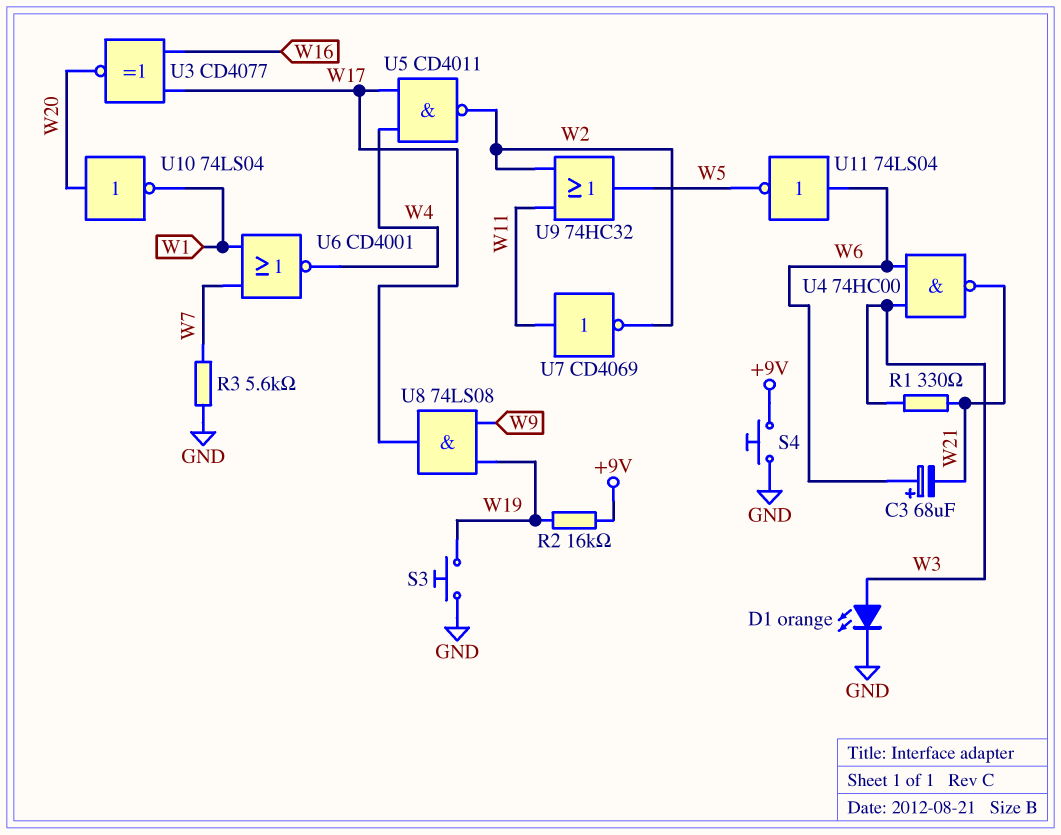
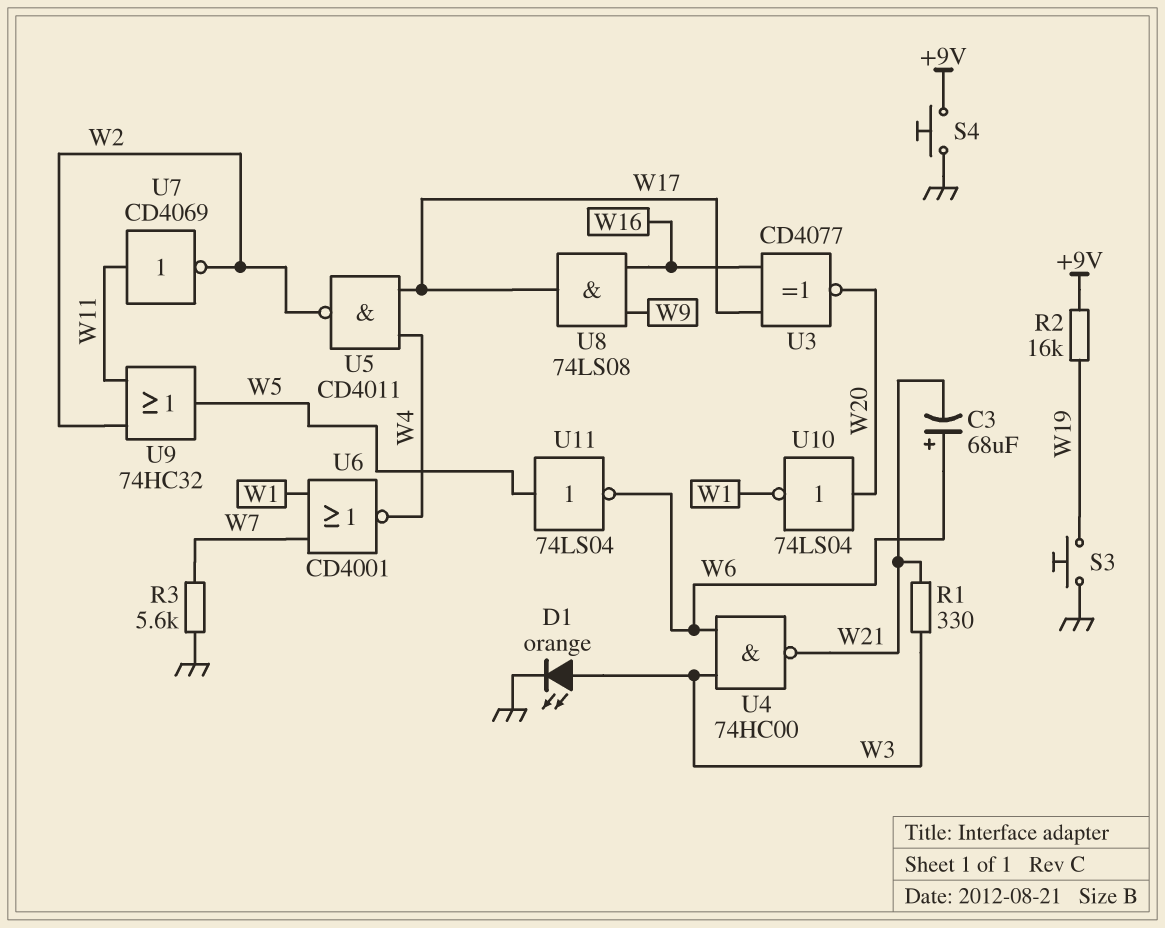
U8: AND 74LS08 (in W9, in W19, out W17) -> AND 74LS08 (in W9, in W16, out W17)
U11: NOT 74LS04 (in W6, out W5) -> NOT 74LS04 (in W5, out W6)

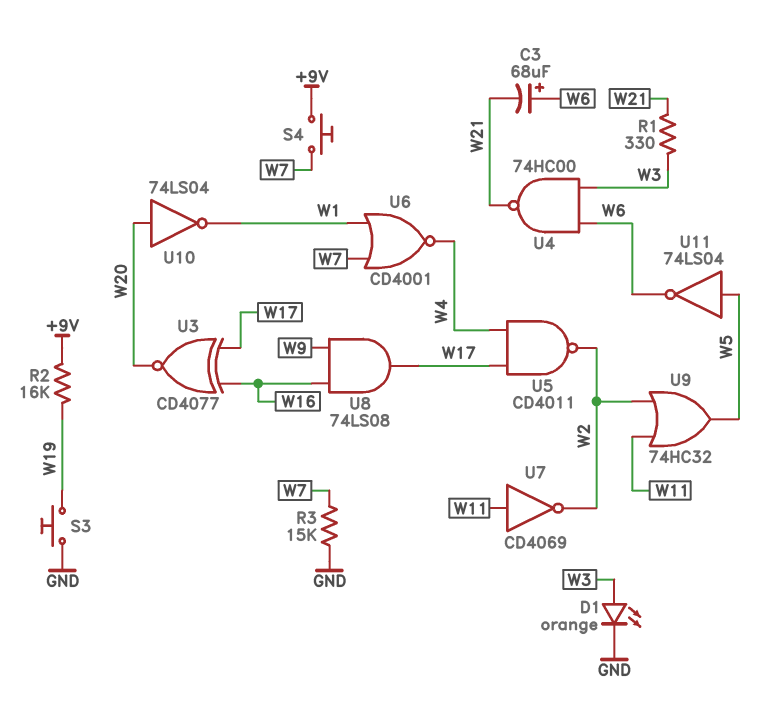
R3: 5.6k (GND, W7) -> 15k (GND, W7)
S4: button (+9V, GND) -> button (+9V, W7)

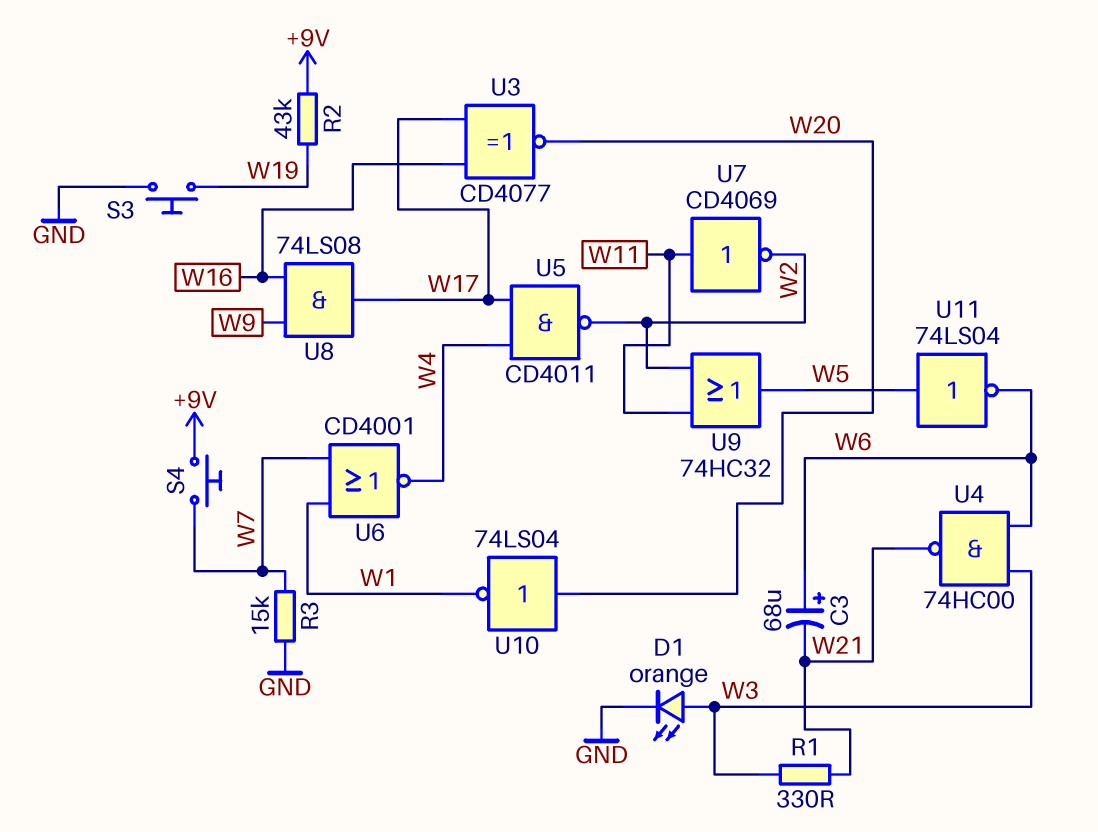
R2: 16k (+9V, W19) -> 43k (+9V, W19)

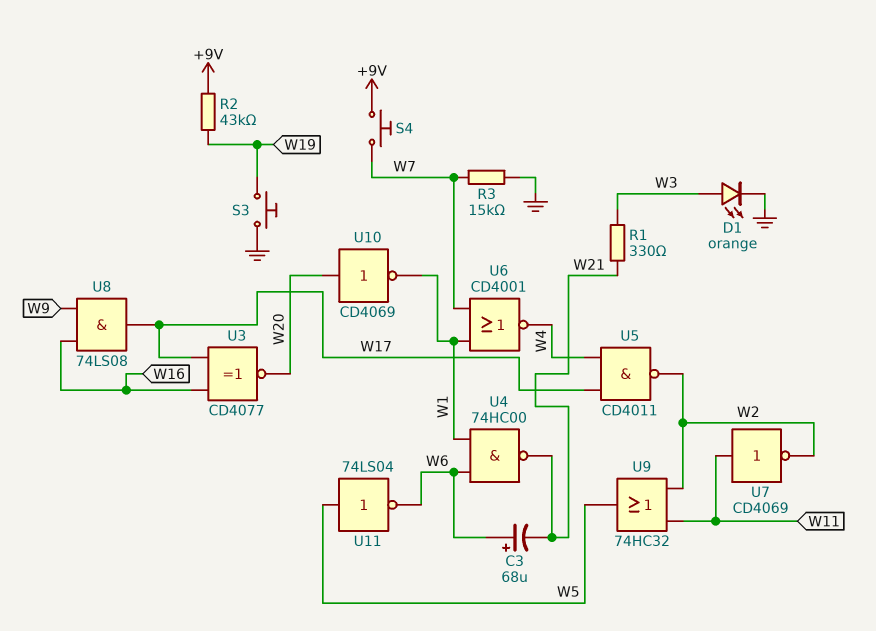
U4: NAND 74HC00 (in W3, in W6, out W21) -> NAND 74HC00 (in W1, in W6, out W21)
U10: NOT 74LS04 (in W20, out W1) -> NOT CD4069 (in W20, out W1)

